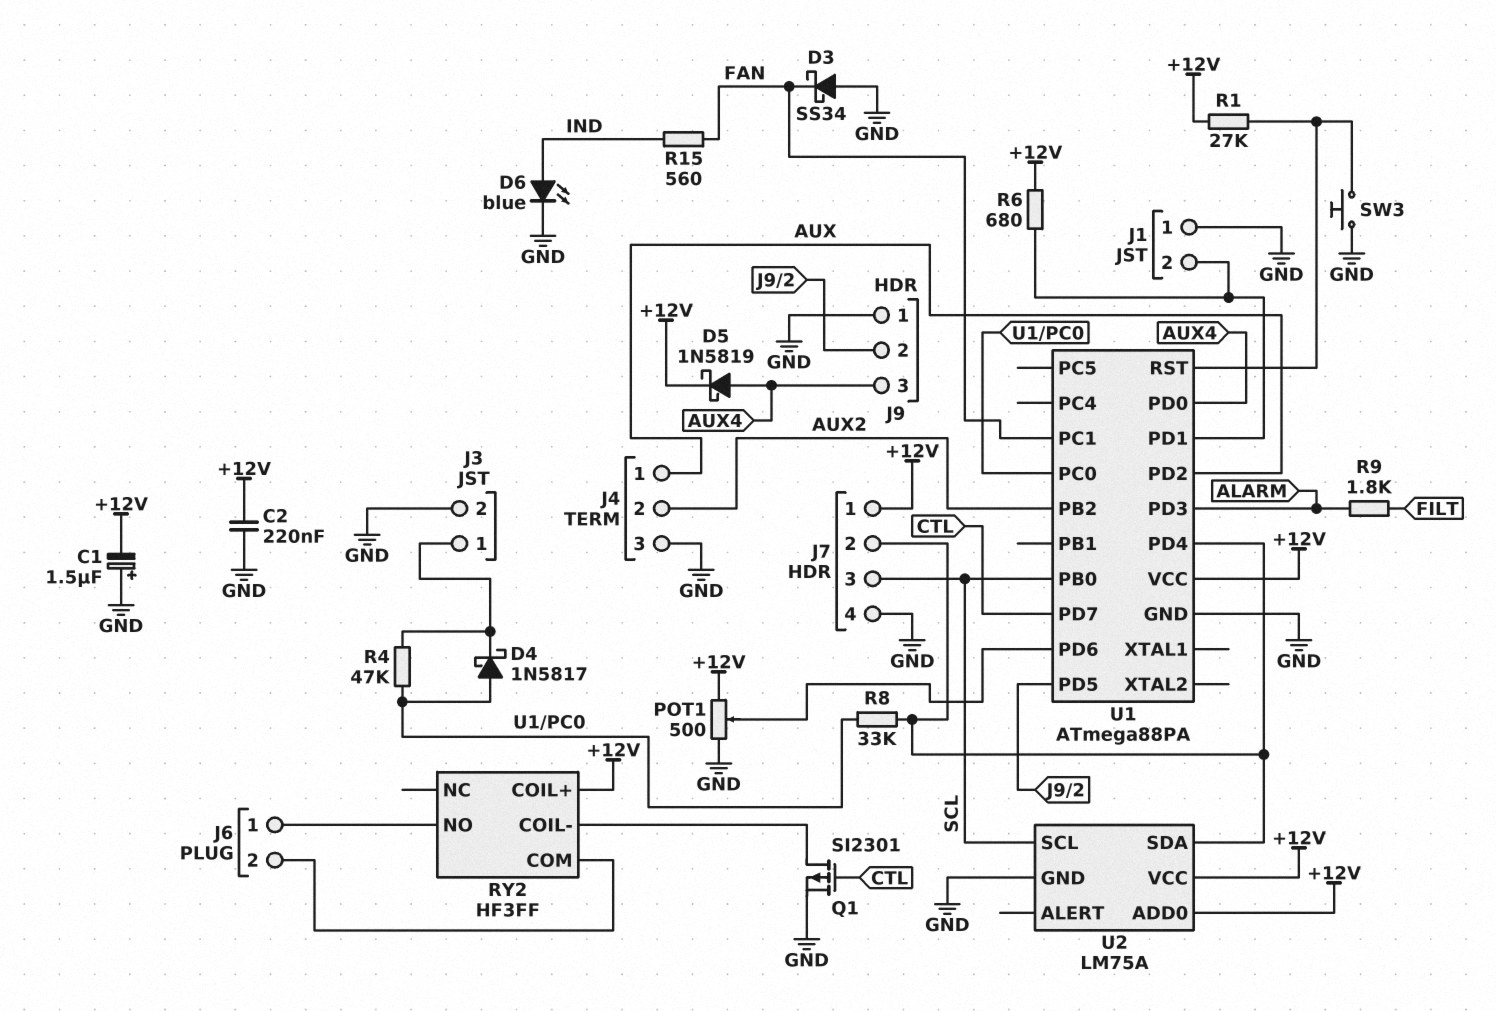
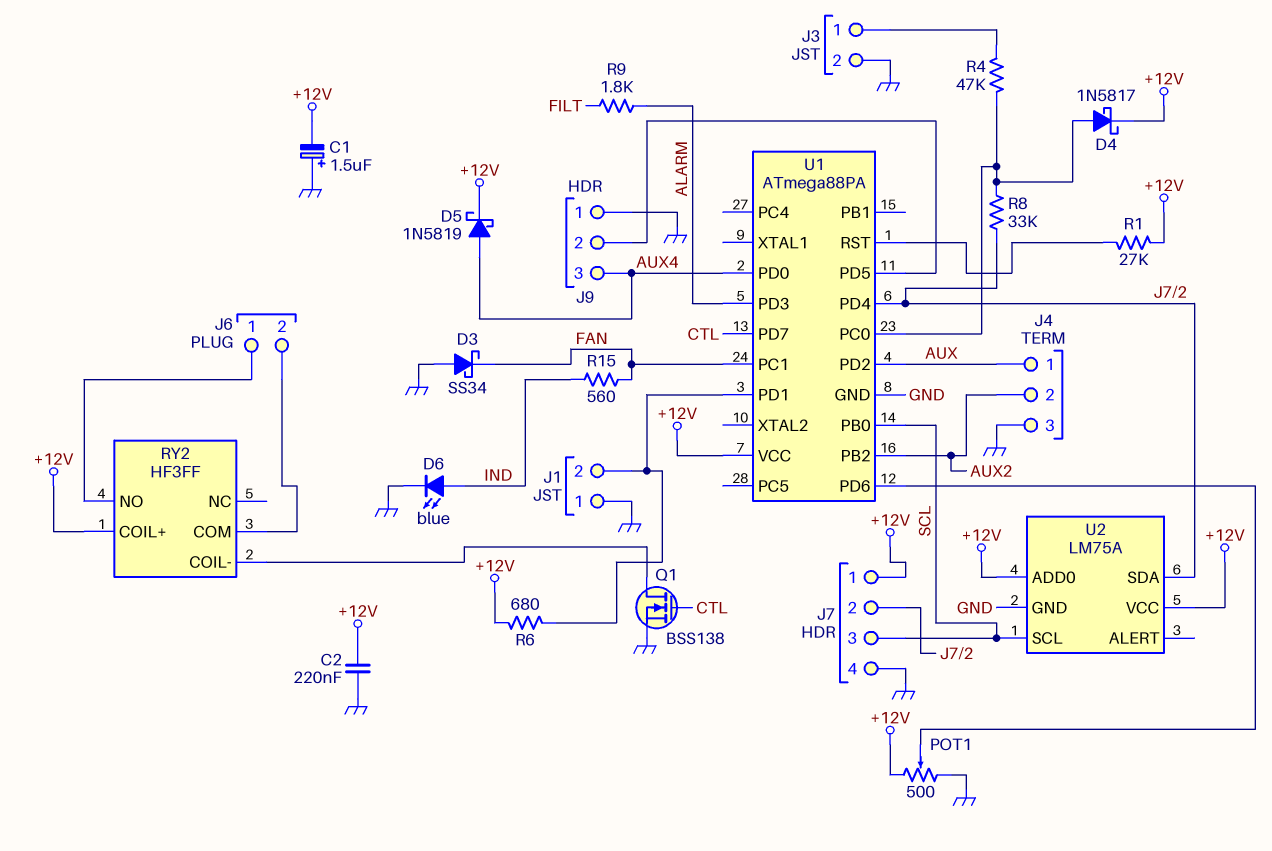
D4: schottky 1N5817 (A U1/PC0, K J3/1) -> schottky 1N5817 (A U1/PC0, K +12V)
Q1: PMOS SI2301 (G CTL, D RY2/COIL-, S GND) -> NMOS BSS138 (G CTL, D RY2/COIL-, S GND)
SW3: button (GND, U1/RST) -> none

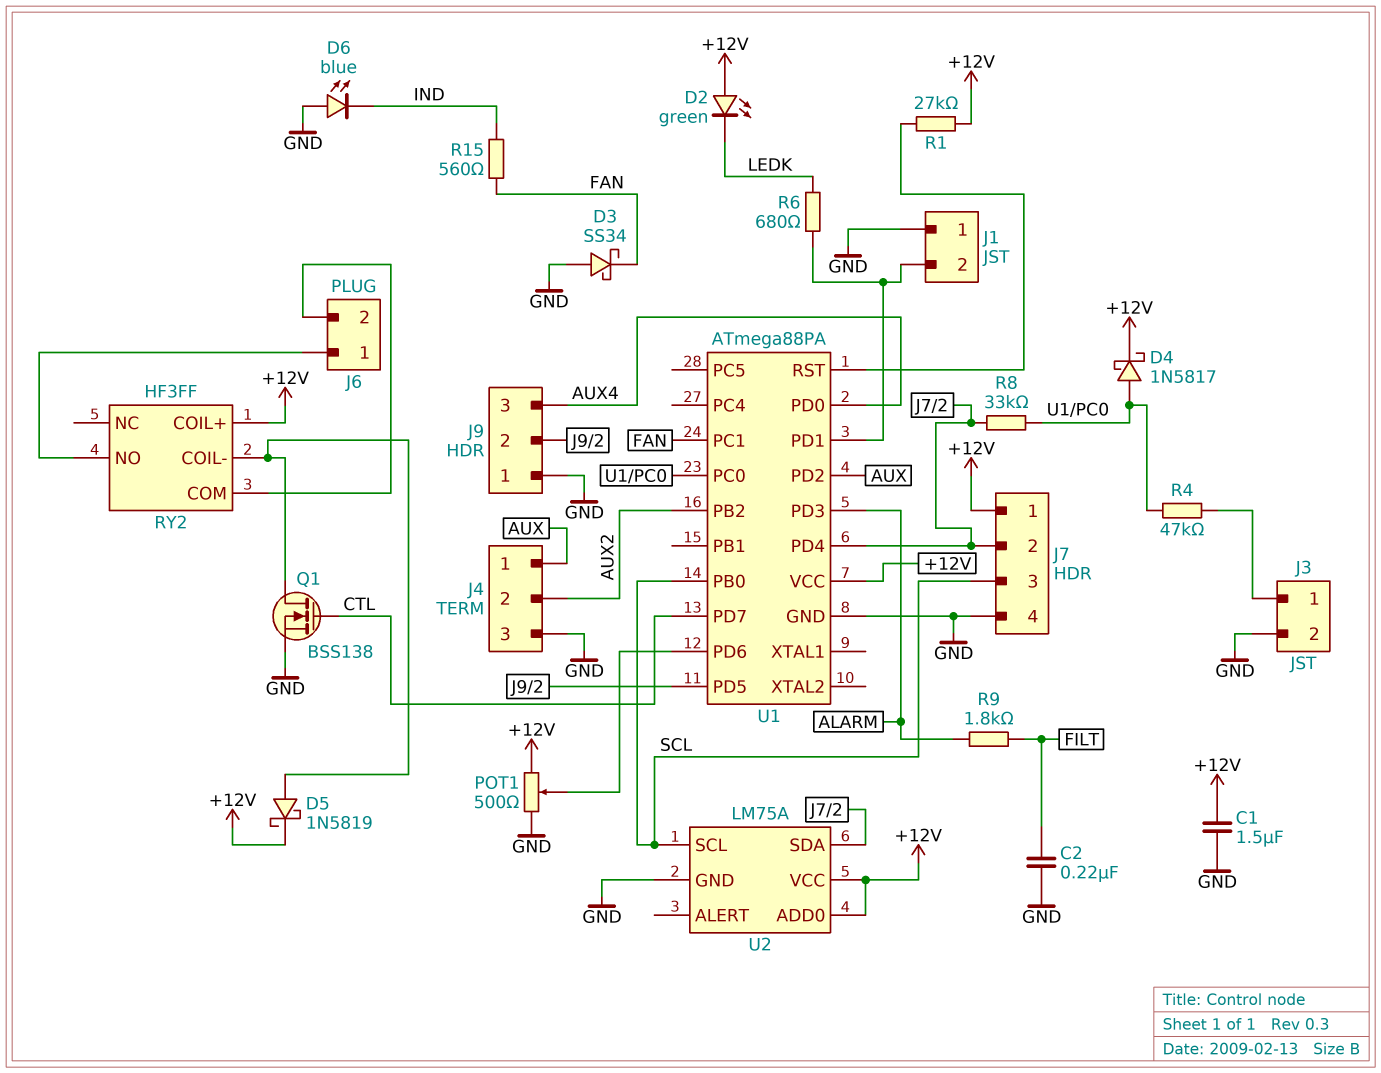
C1: 1.5uF (plus GND, minus +12V) -> 1.5uF (+12V, GND)
C2: 220nF (+12V, GND) -> 220nF (FILT, GND)
D2: none -> LED green (A +12V, K LEDK)
D5: schottky 1N5819 (A AUX4, K +12V) -> schottky 1N5819 (A RY2/COIL-, K +12V)
D6: LED blue (A IND, K GND) -> LED blue (A GND, K IND)
R6: 680 (+12V, J1/2) -> 680 (J1/2, LEDK)

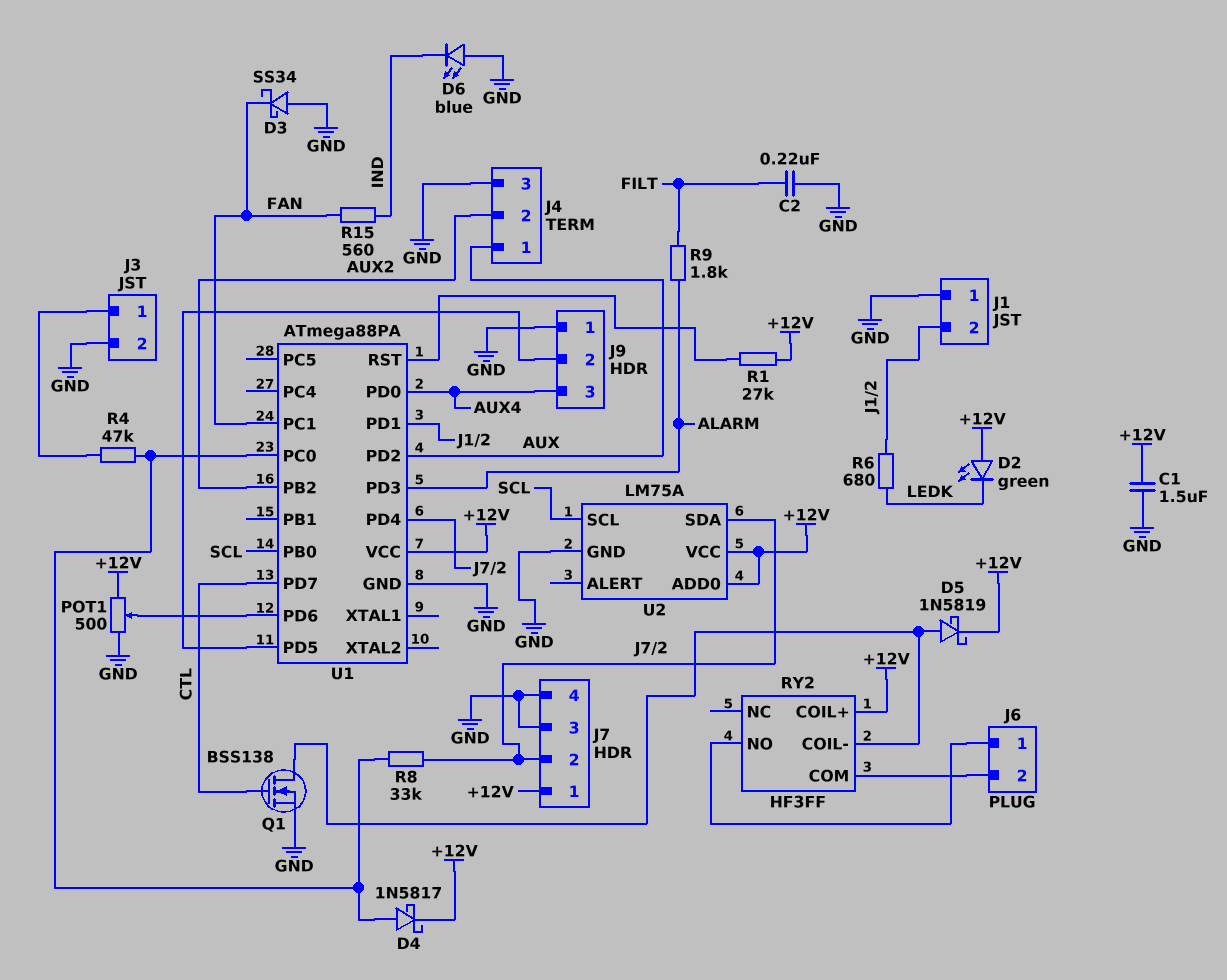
J7 pin 3: SCL -> GND

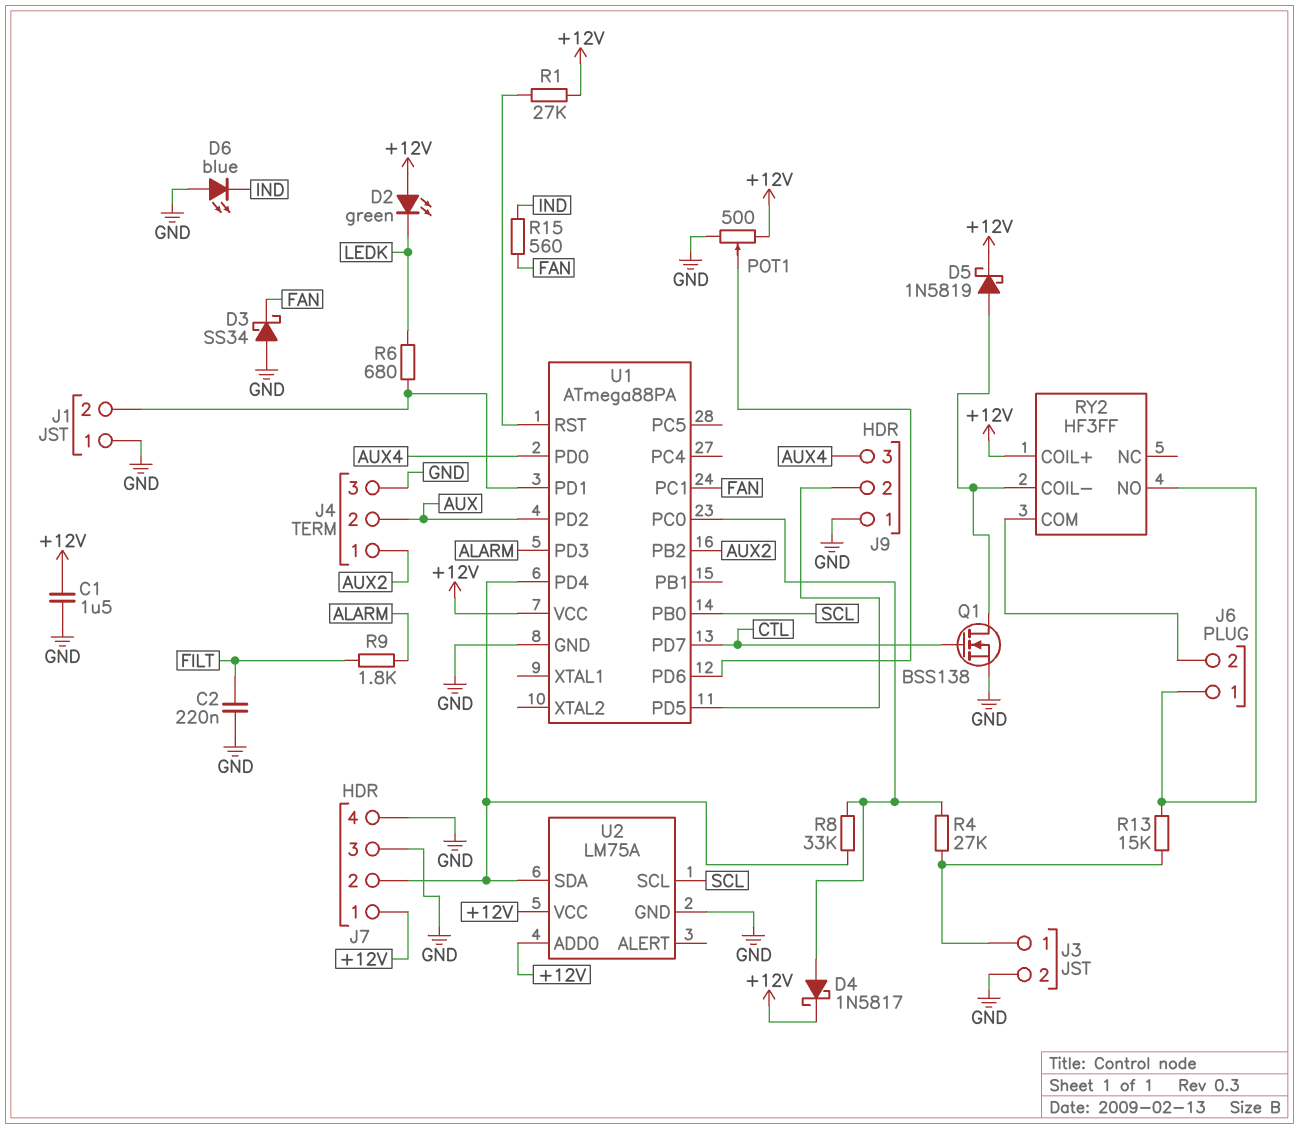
J4 pin 1: AUX -> AUX2
J4 pin 2: AUX2 -> AUX
R4: 47k (J3/1, U1/PC0) -> 27k (J3/1, U1/PC0)
R13: none -> 15k (J3/1, J6/1)

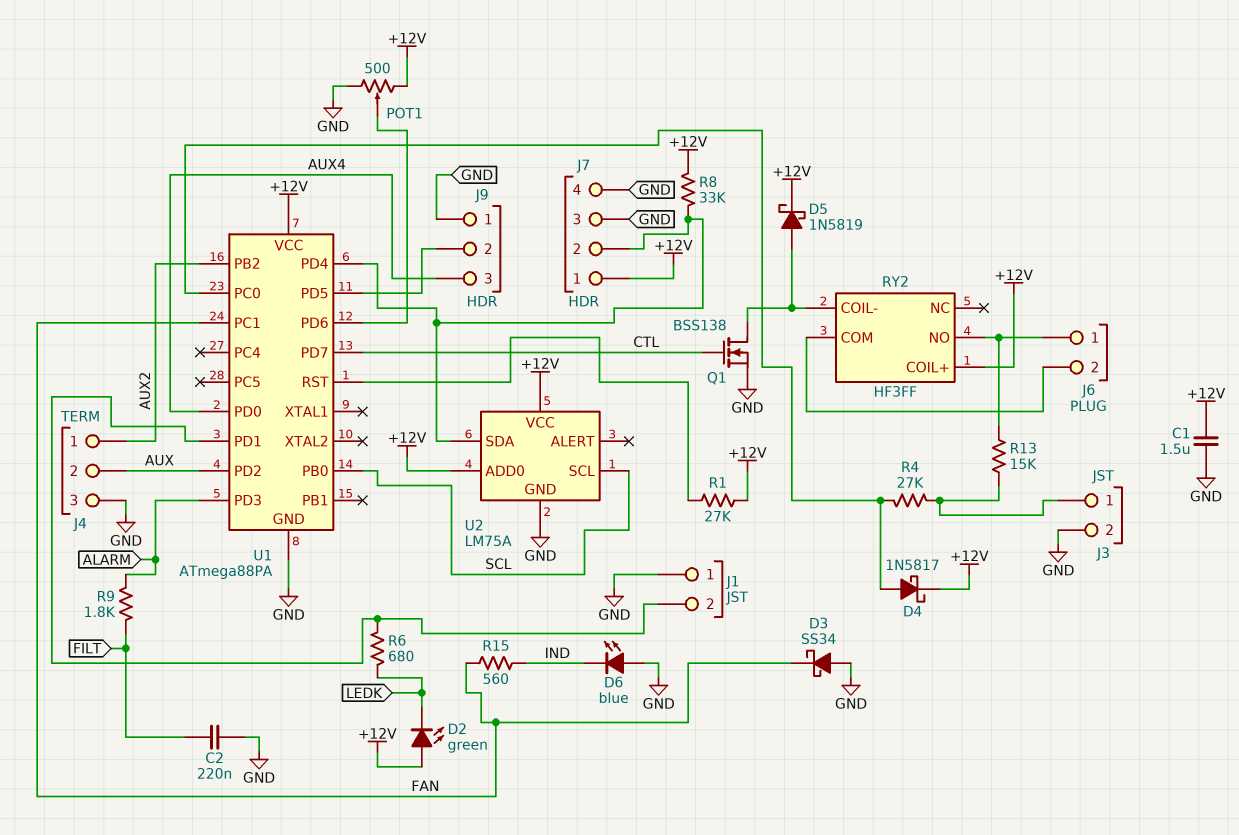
R8: 33k (J7/2, U1/PC0) -> 33k (+12V, J7/2)

